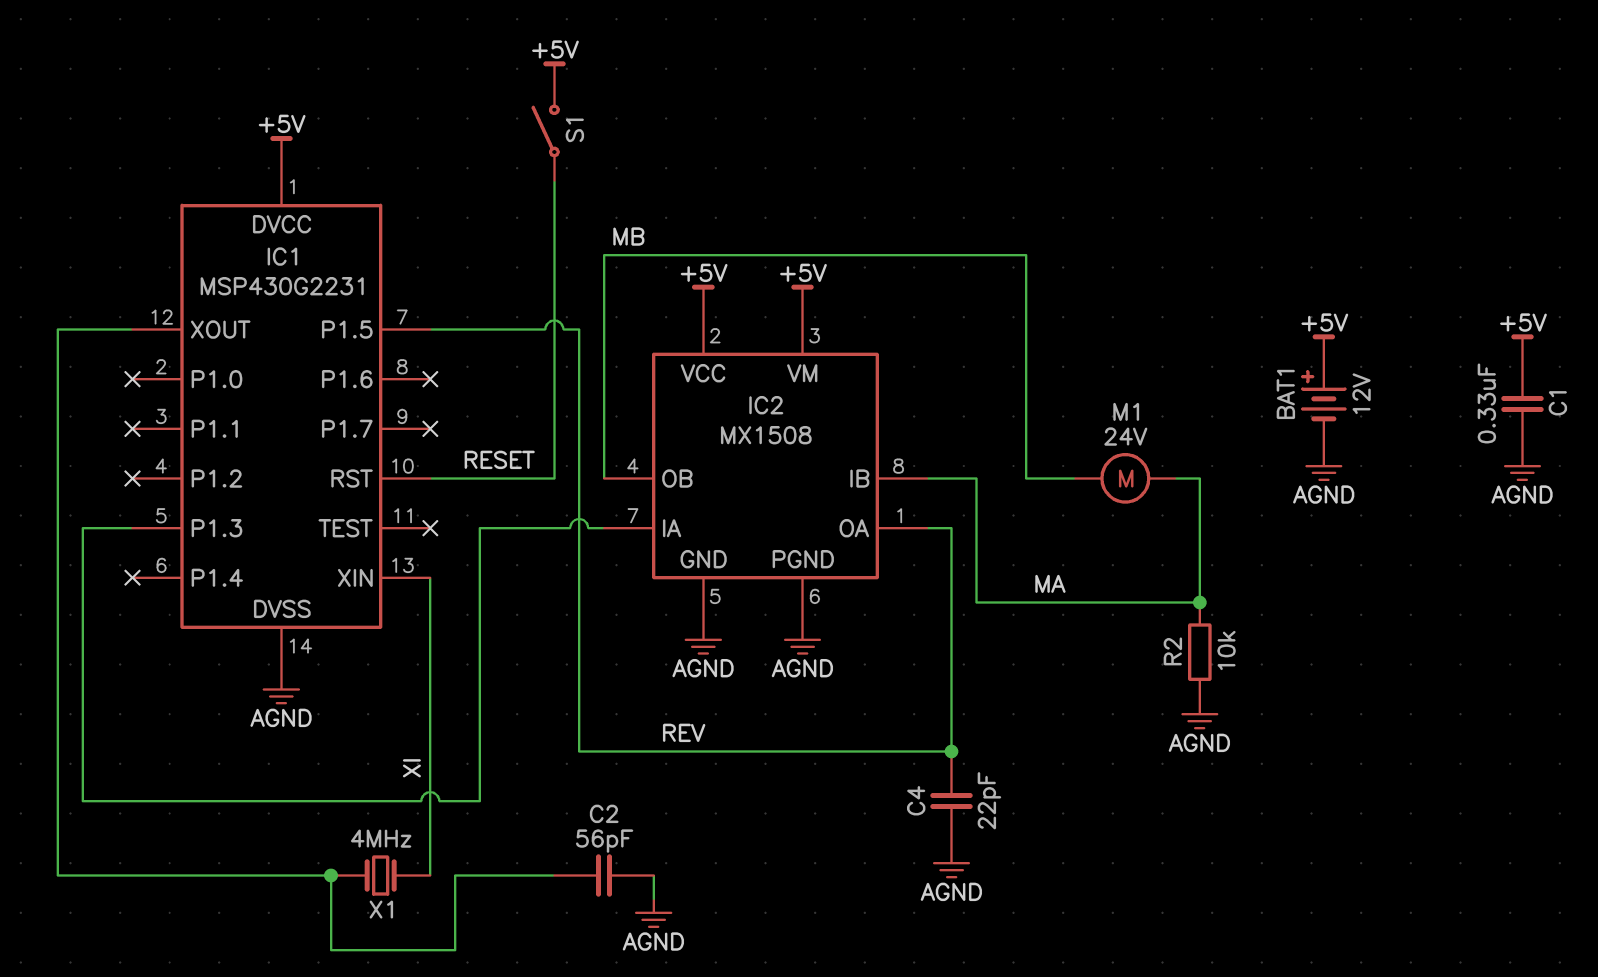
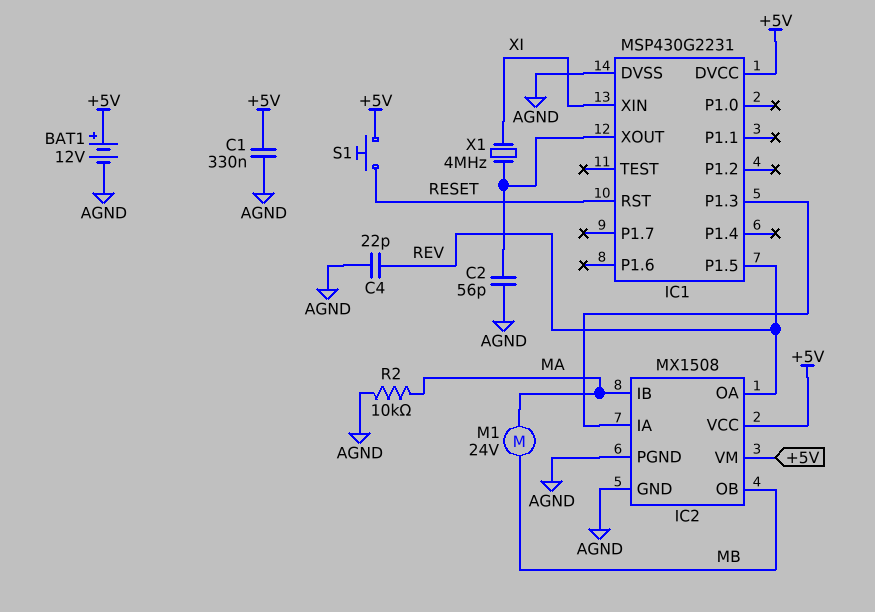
S1: switch (+5V, RESET) -> button (+5V, RESET)

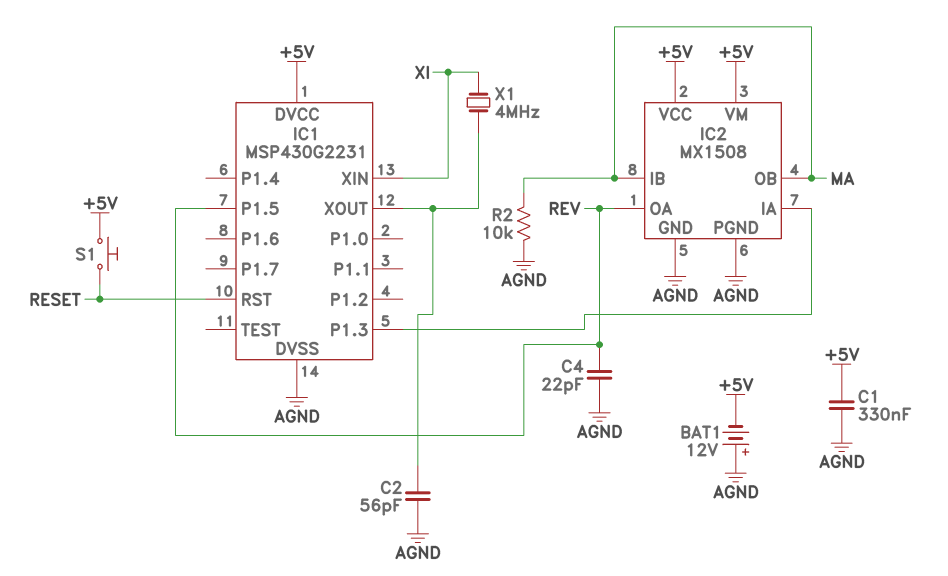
BAT1: 12V (plus +5V, minus AGND) -> 12V (plus AGND, minus +5V)
IC2 pin OB: MB -> MA
M1: motor 24V (MA, MB) -> none

